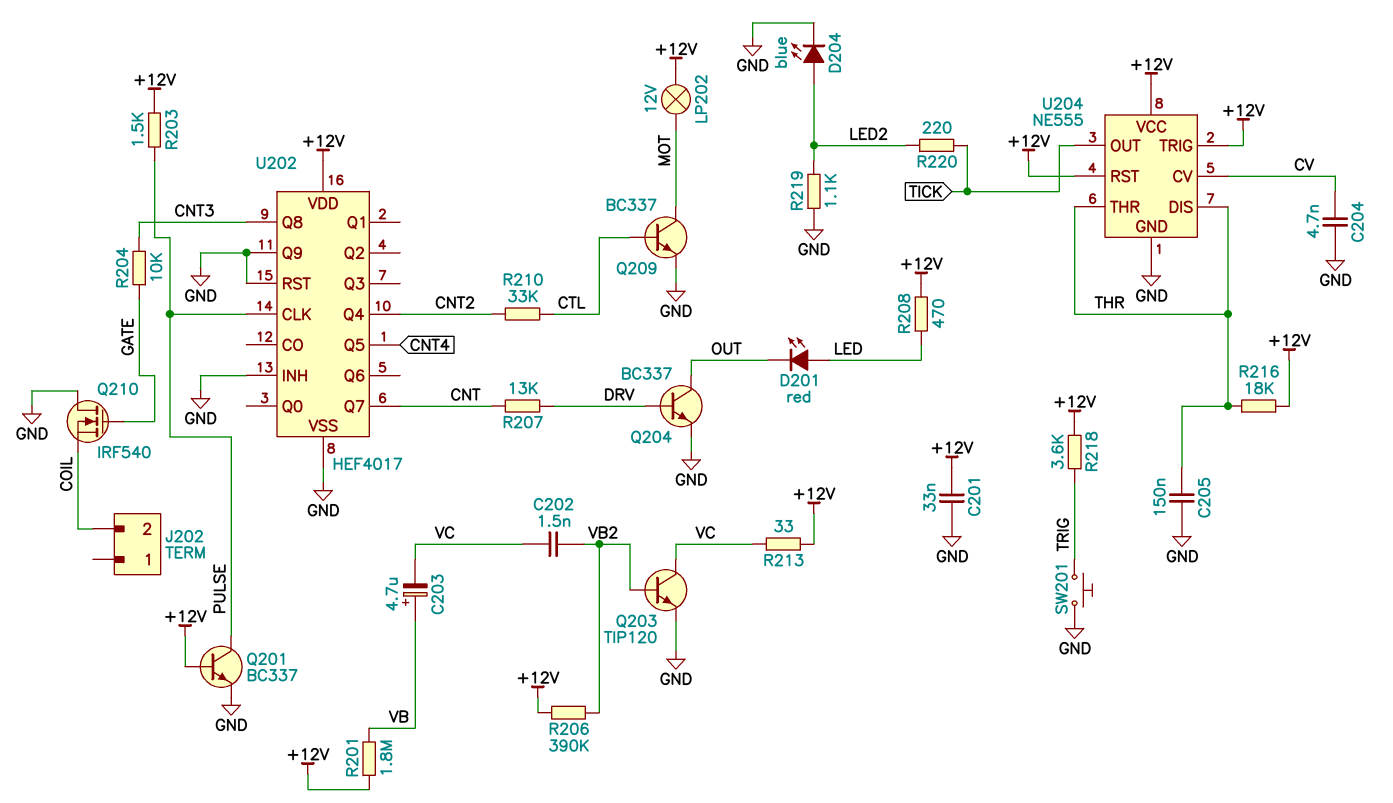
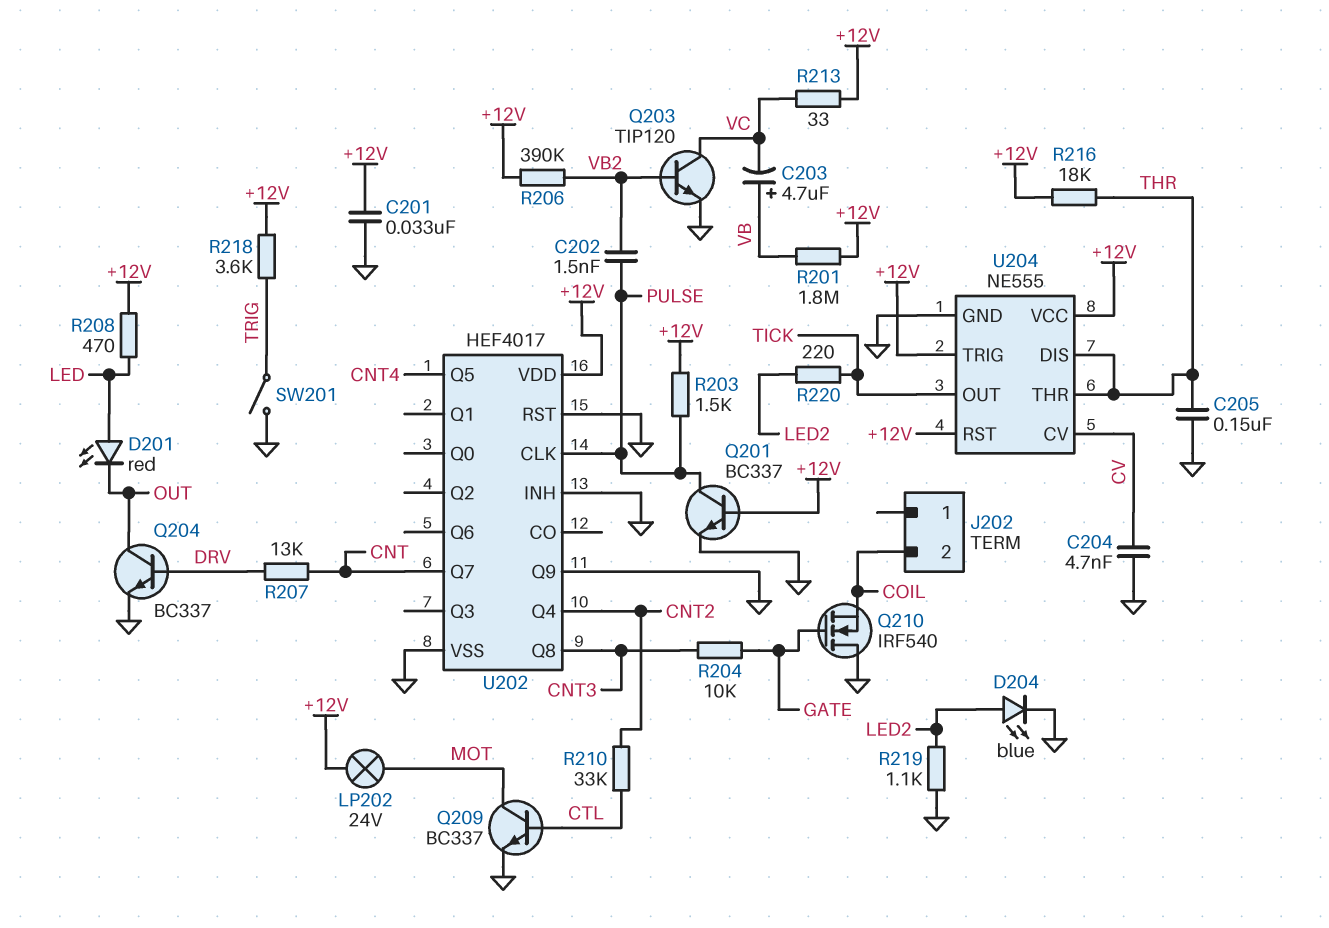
C202: 1.5nF (VB2, VC) -> 1.5nF (PULSE, VB2)
LP202: lamp 12V (+12V, MOT) -> lamp 24V (+12V, MOT)
SW201: button (GND, TRIG) -> switch (GND, TRIG)

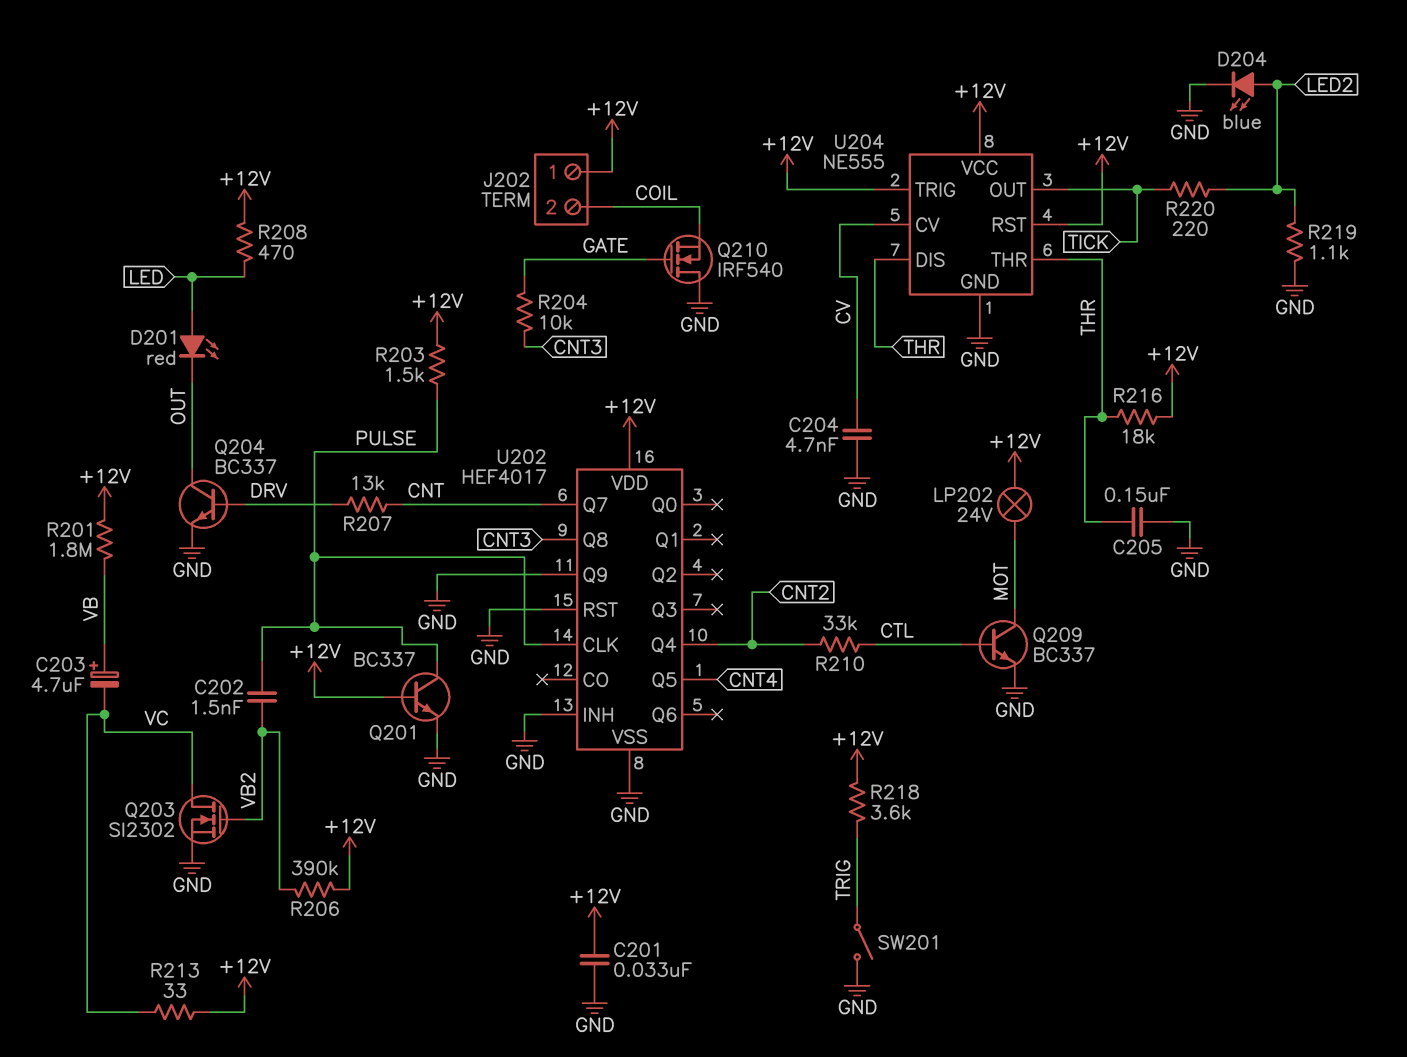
J202 pin 1: none -> +12V
Q203: NPN TIP120 (B VB2, C VC, E GND) -> NMOS SI2302 (G VB2, D VC, S GND)

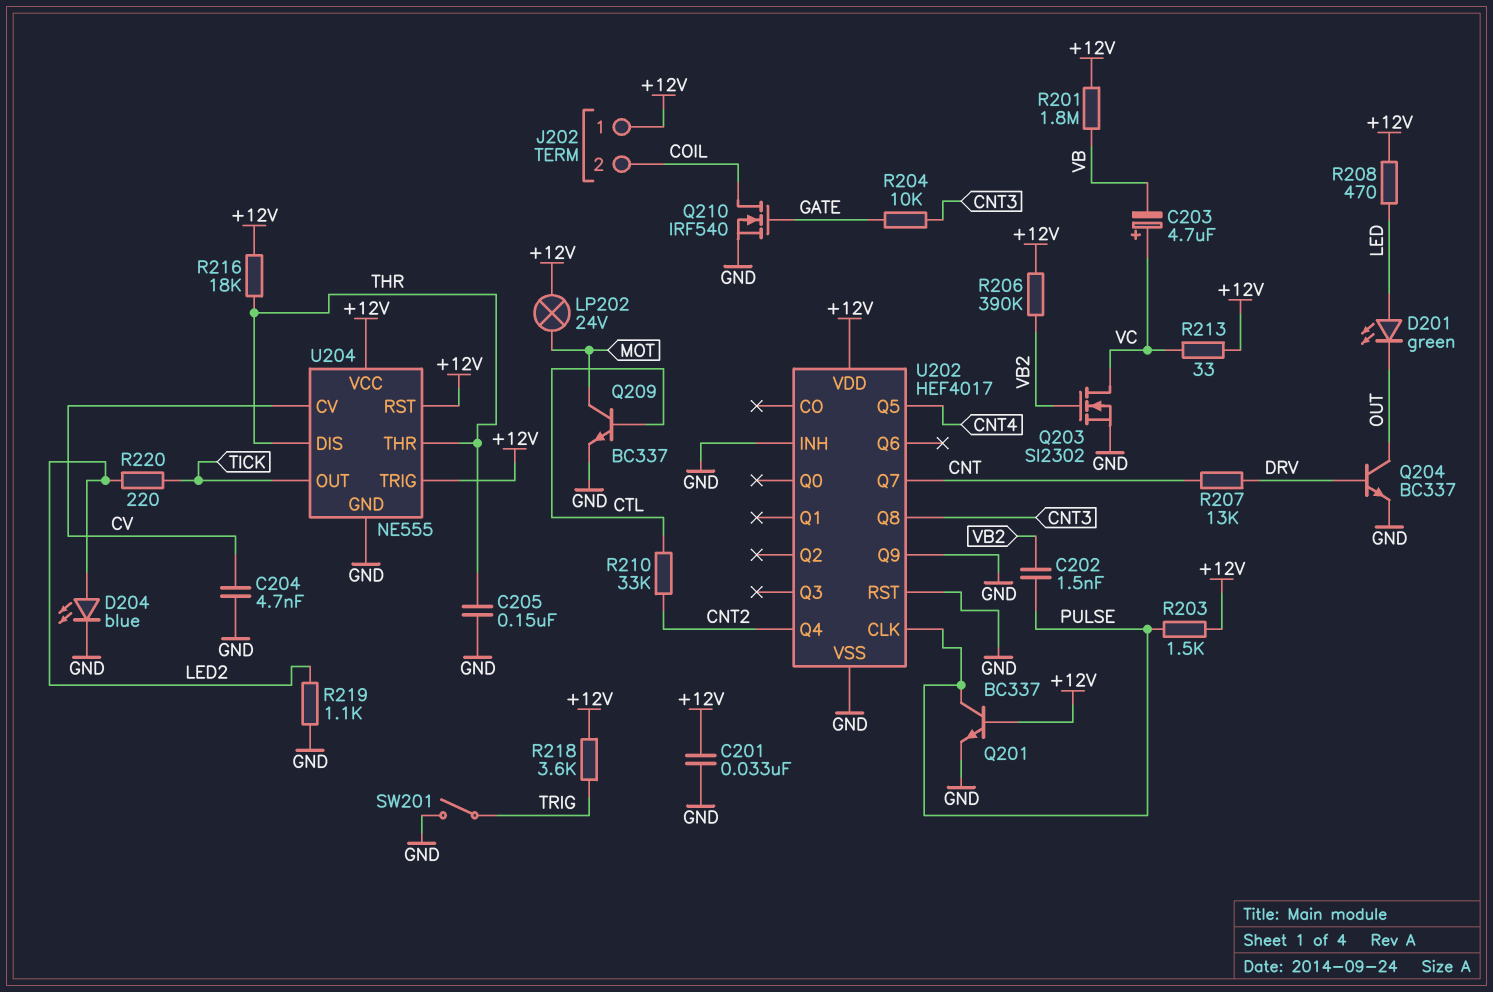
C203: 4.7uF (plus VB, minus VC) -> 4.7uF (plus VC, minus VB)
D201: LED red (A LED, K OUT) -> LED green (A LED, K OUT)
Q210: NMOS IRF540 (G GATE, D GND, S COIL) -> NMOS IRF540 (G GATE, D COIL, S GND)

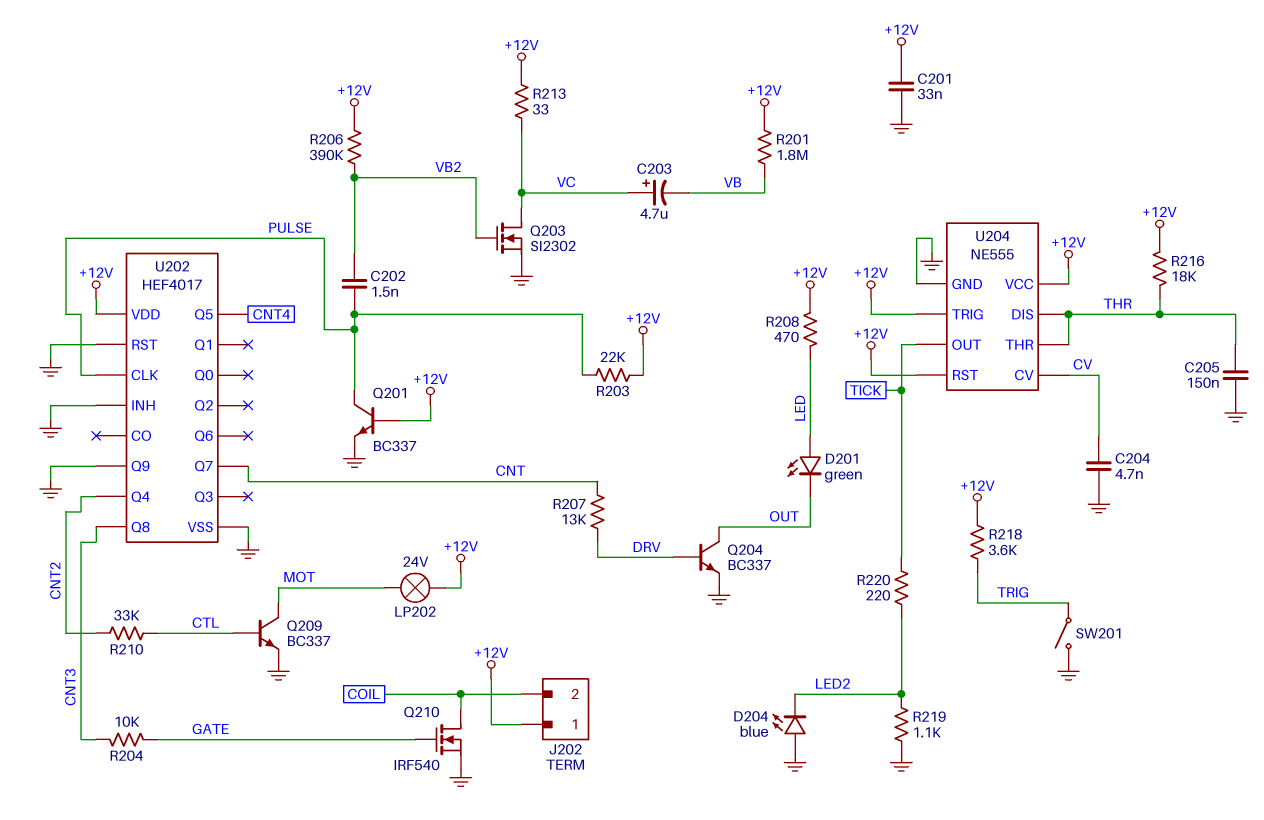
D204: LED blue (A LED2, K GND) -> LED blue (A GND, K LED2)
R203: 1.5k (+12V, PULSE) -> 22k (+12V, PULSE)

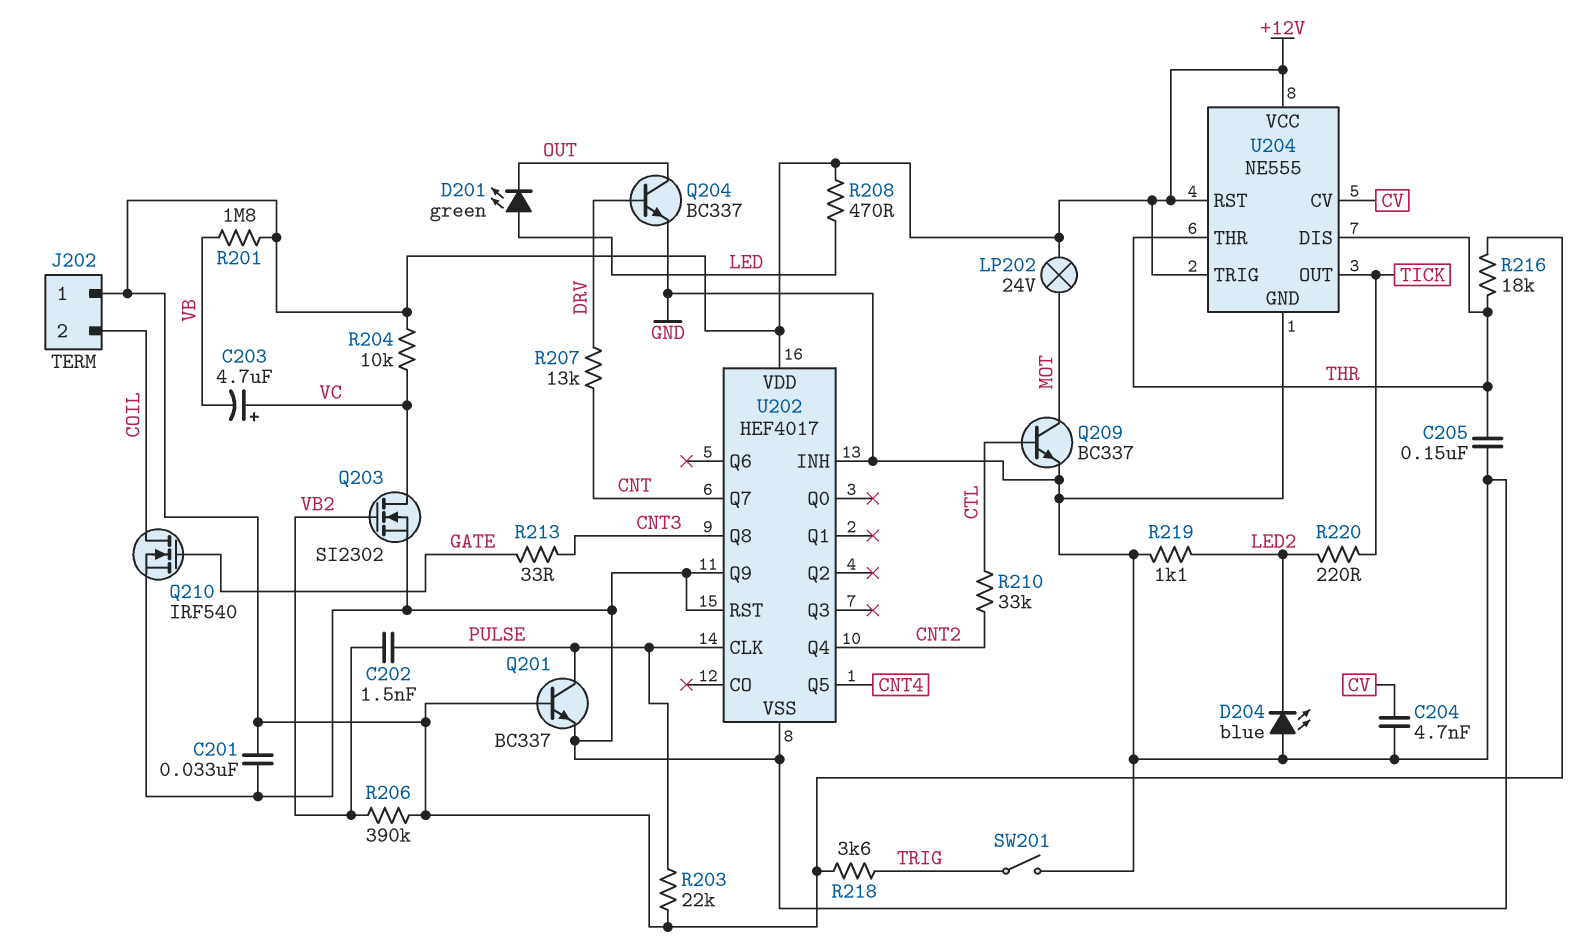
R204: 10k (CNT3, GATE) -> 10k (+12V, VC)
R213: 33 (+12V, VC) -> 33 (CNT3, GATE)

